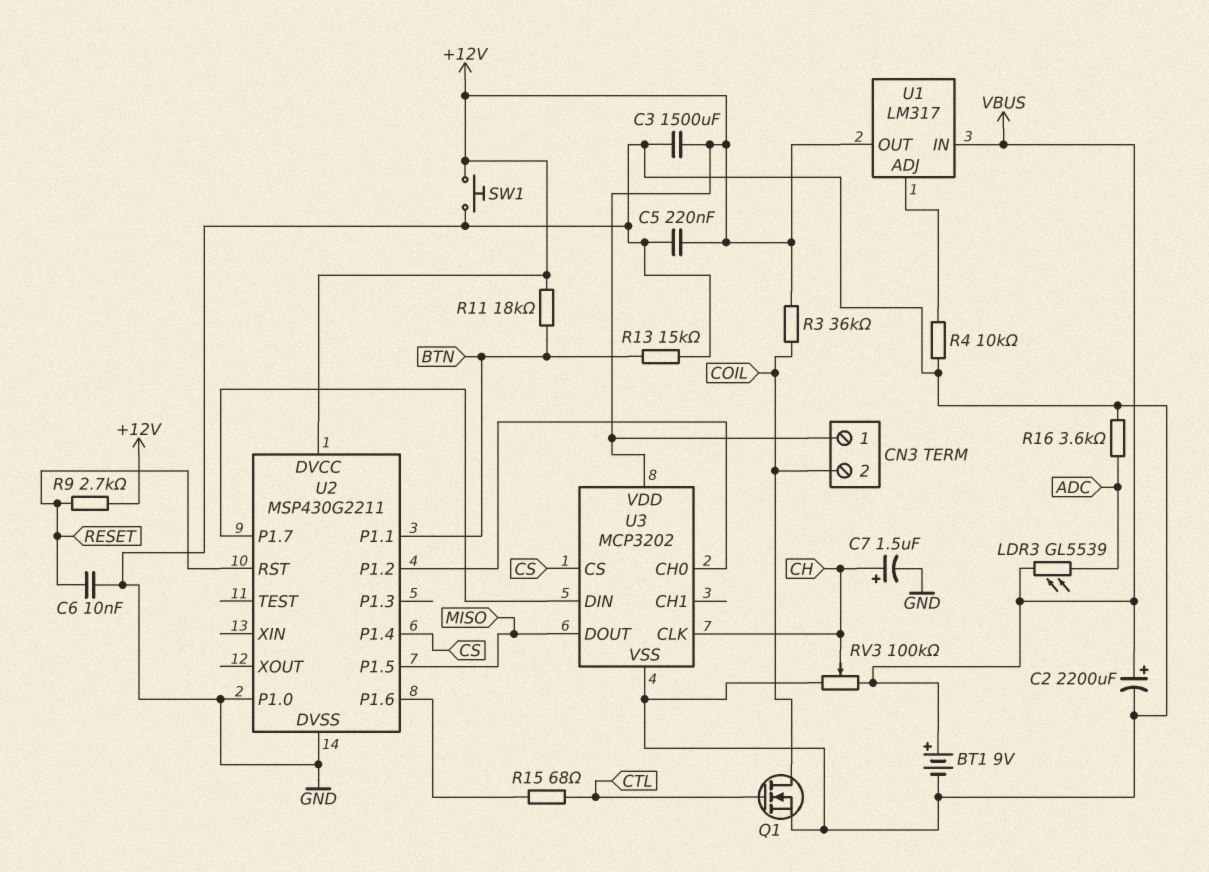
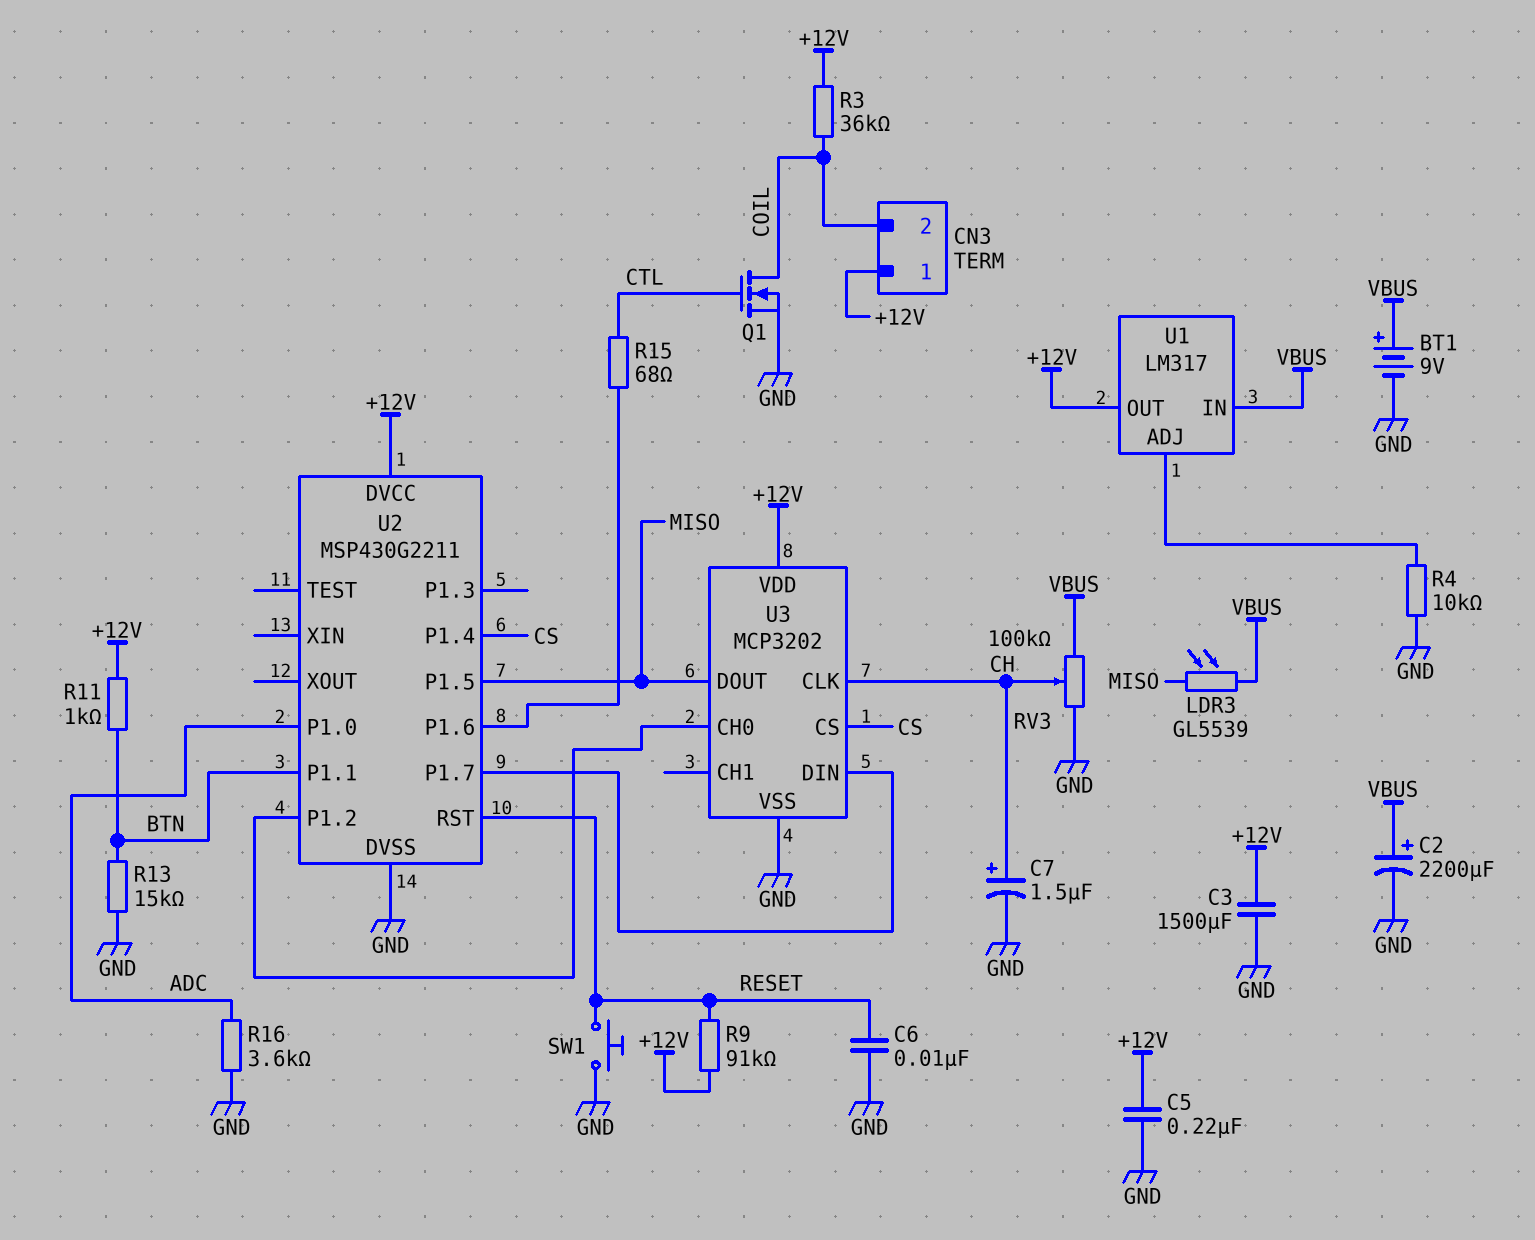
LDR3: GL5539 (ADC, VBUS) -> GL5539 (MISO, VBUS)
R9: 2.7k (+12V, RESET) -> 91k (+12V, RESET)
R11: 18k (+12V, BTN) -> 1k (+12V, BTN)
SW1: button (+12V, GND) -> button (GND, RESET)
U2 pin P1.0: GND -> ADC

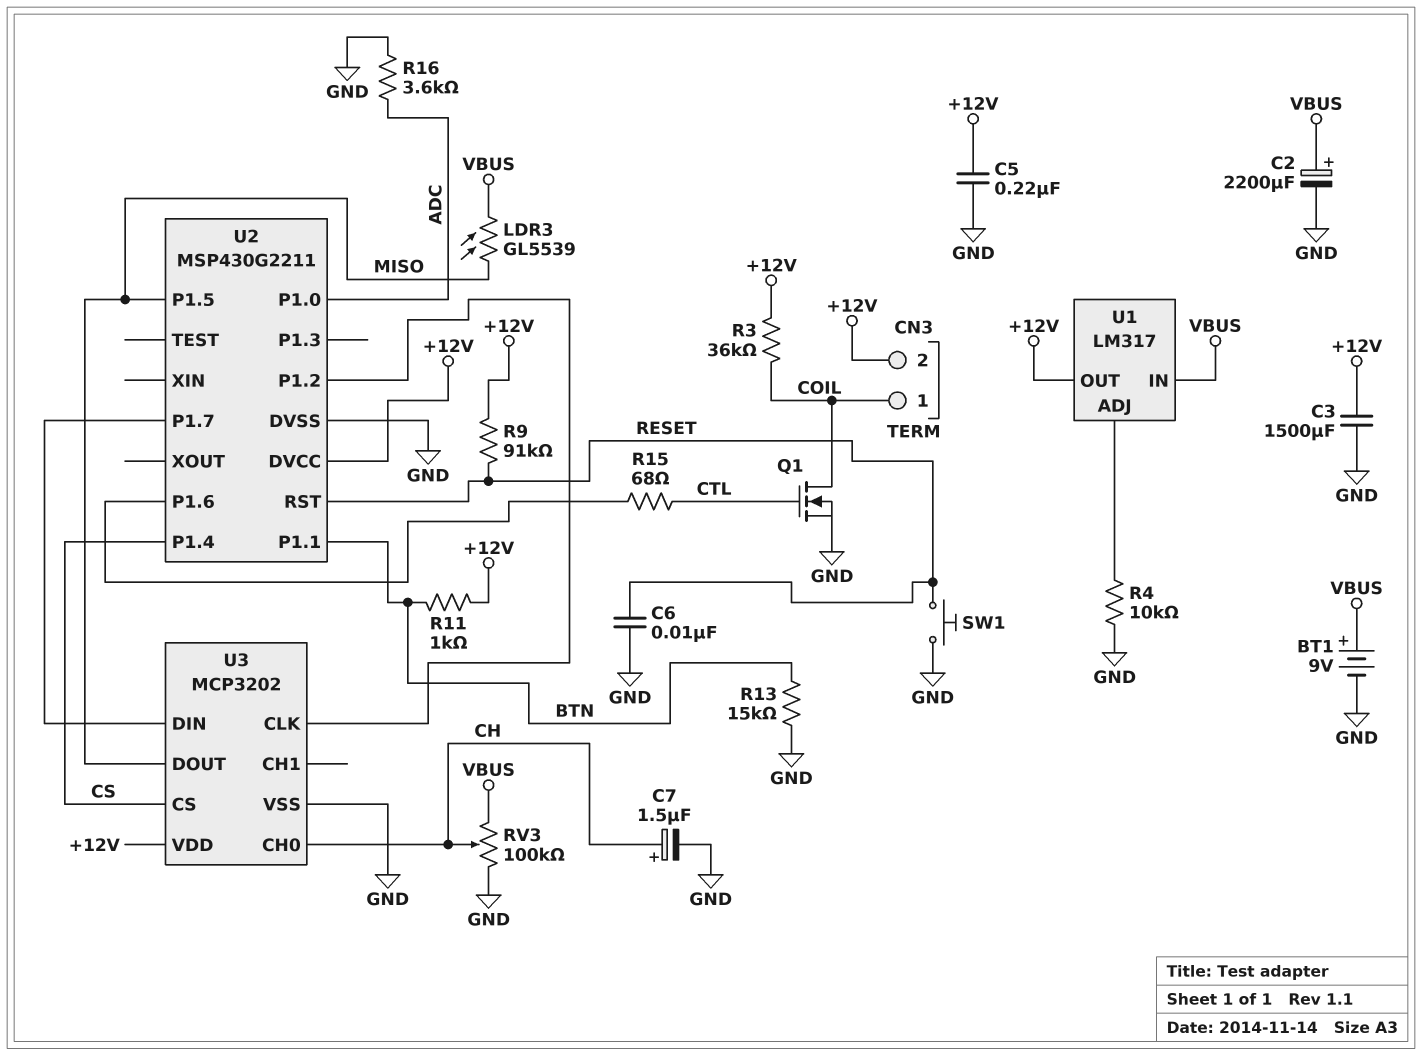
CN3 pin 1: +12V -> COIL
CN3 pin 2: COIL -> +12V
U3 pin CH0: U2/P1.2 -> CH
U3 pin CLK: CH -> U2/P1.2

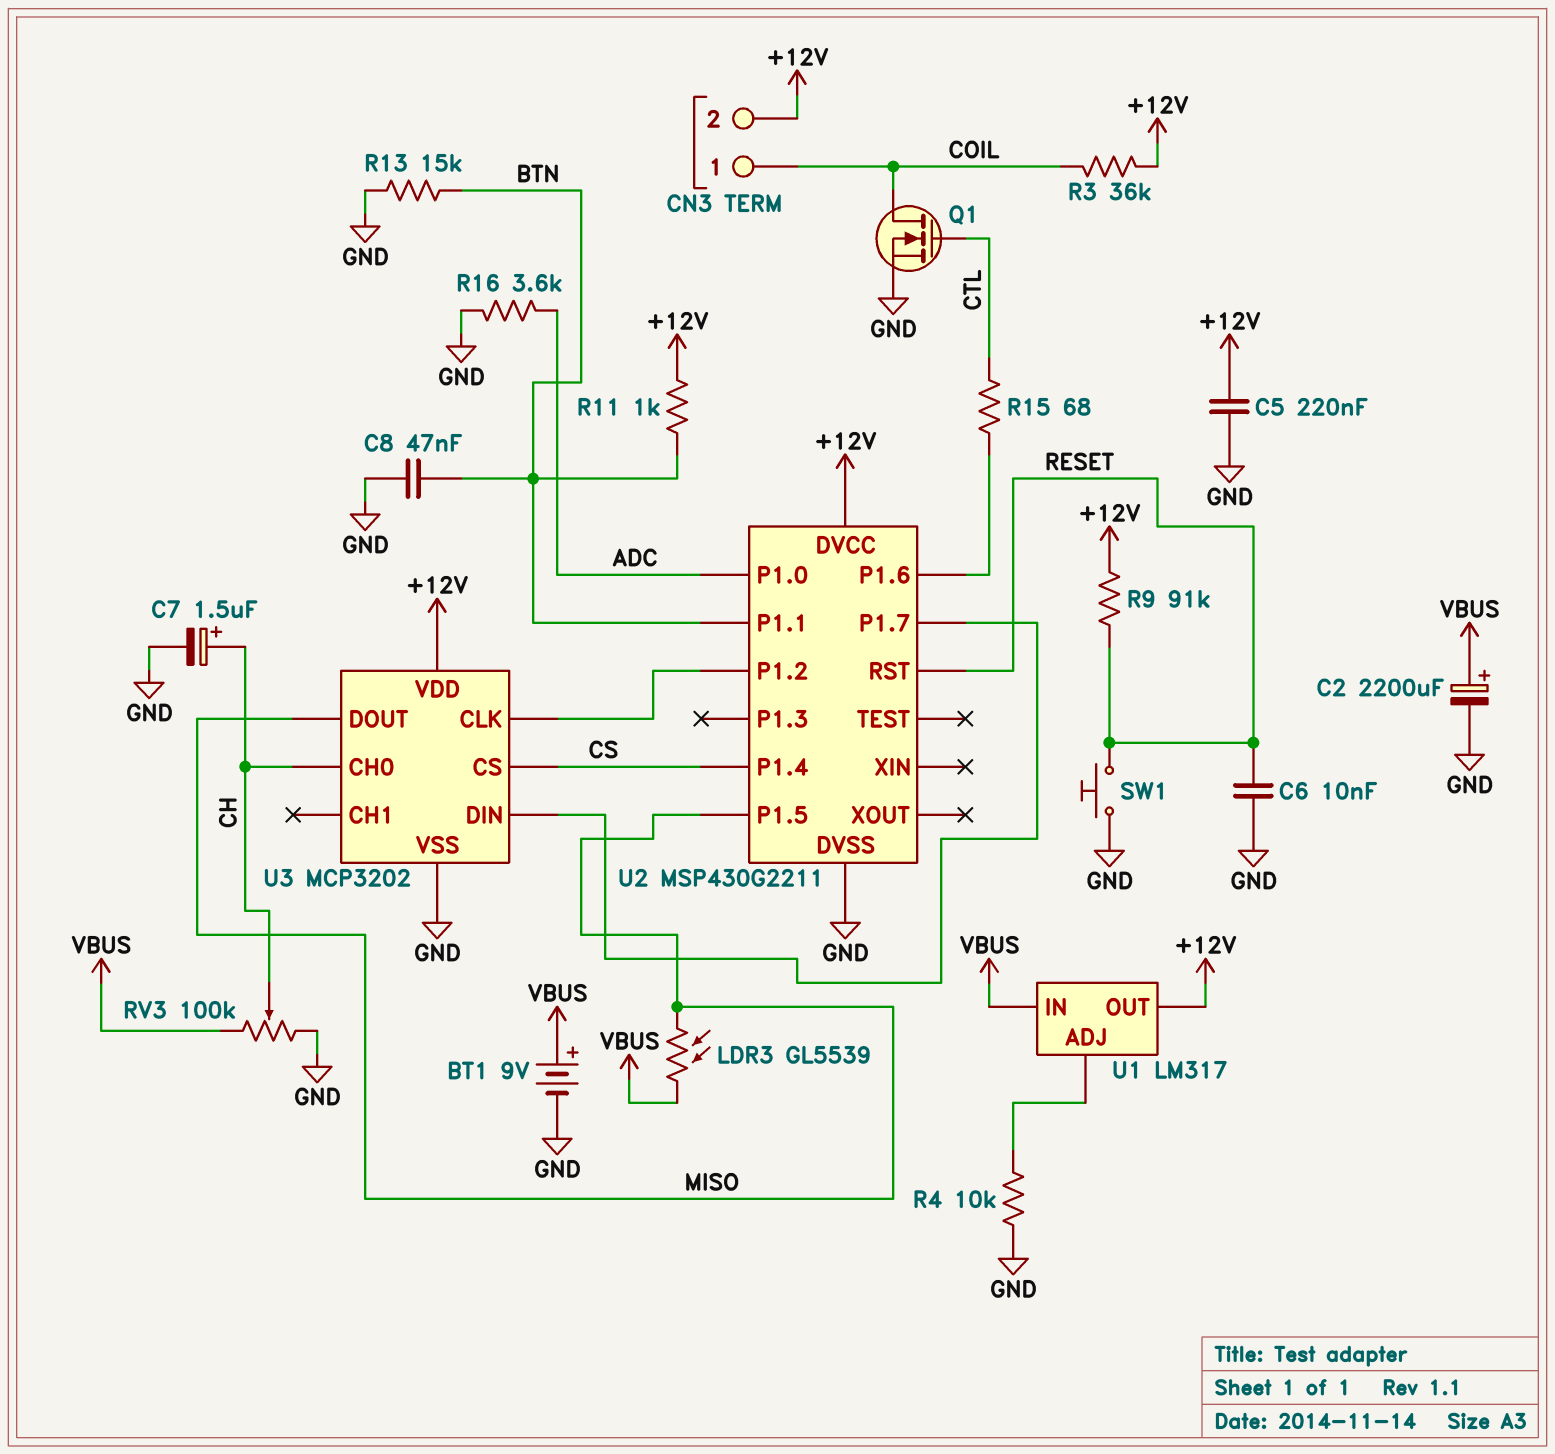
C3: 1500uF (+12V, GND) -> none
C8: none -> 47nF (BTN, GND)

